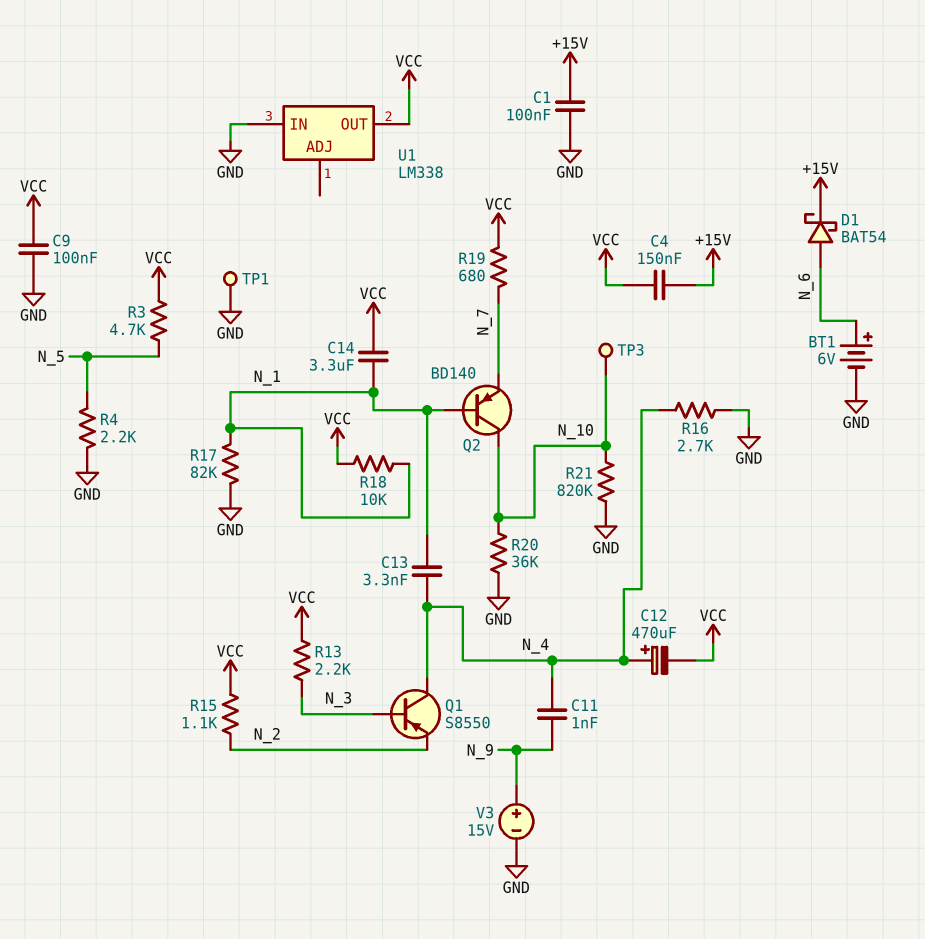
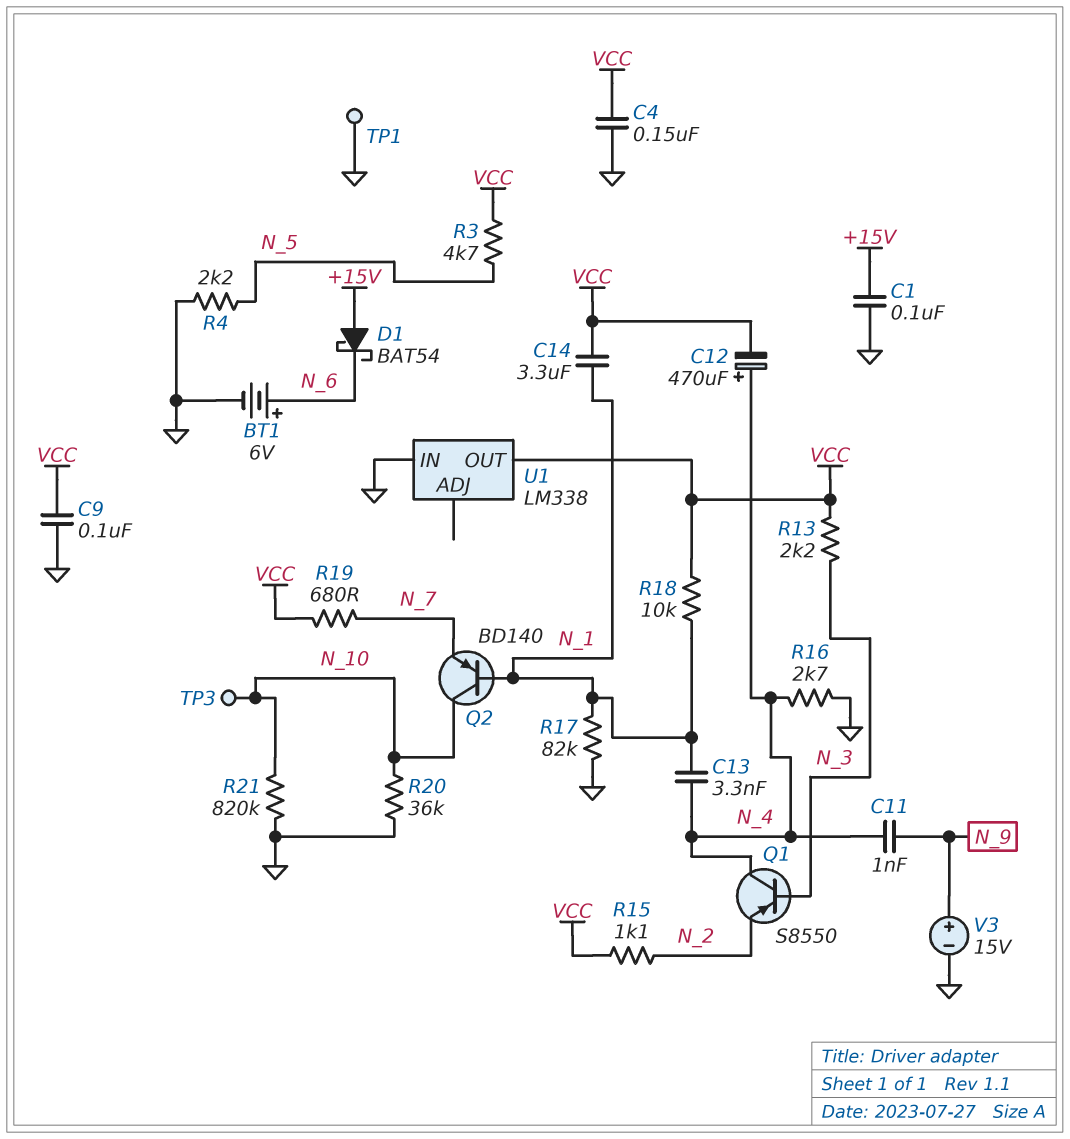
C4: 150nF (+15V, VCC) -> 150nF (GND, VCC)
D1: schottky BAT54 (A N_6, K +15V) -> schottky BAT54 (A +15V, K N_6)

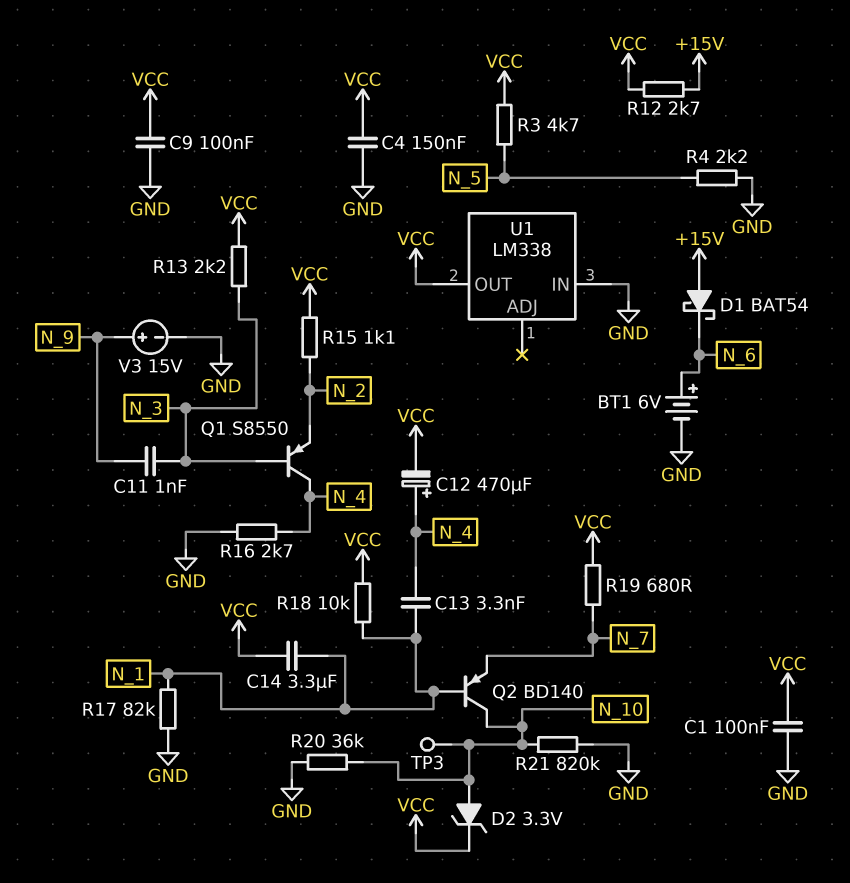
C1: 100nF (+15V, GND) -> 100nF (GND, VCC)
C11: 1nF (N_4, N_9) -> 1nF (N_3, N_9)
D2: none -> zener 3.3V (A N_10, K VCC)
R12: none -> 2.7k (+15V, VCC)
TP1: test point (GND) -> none

